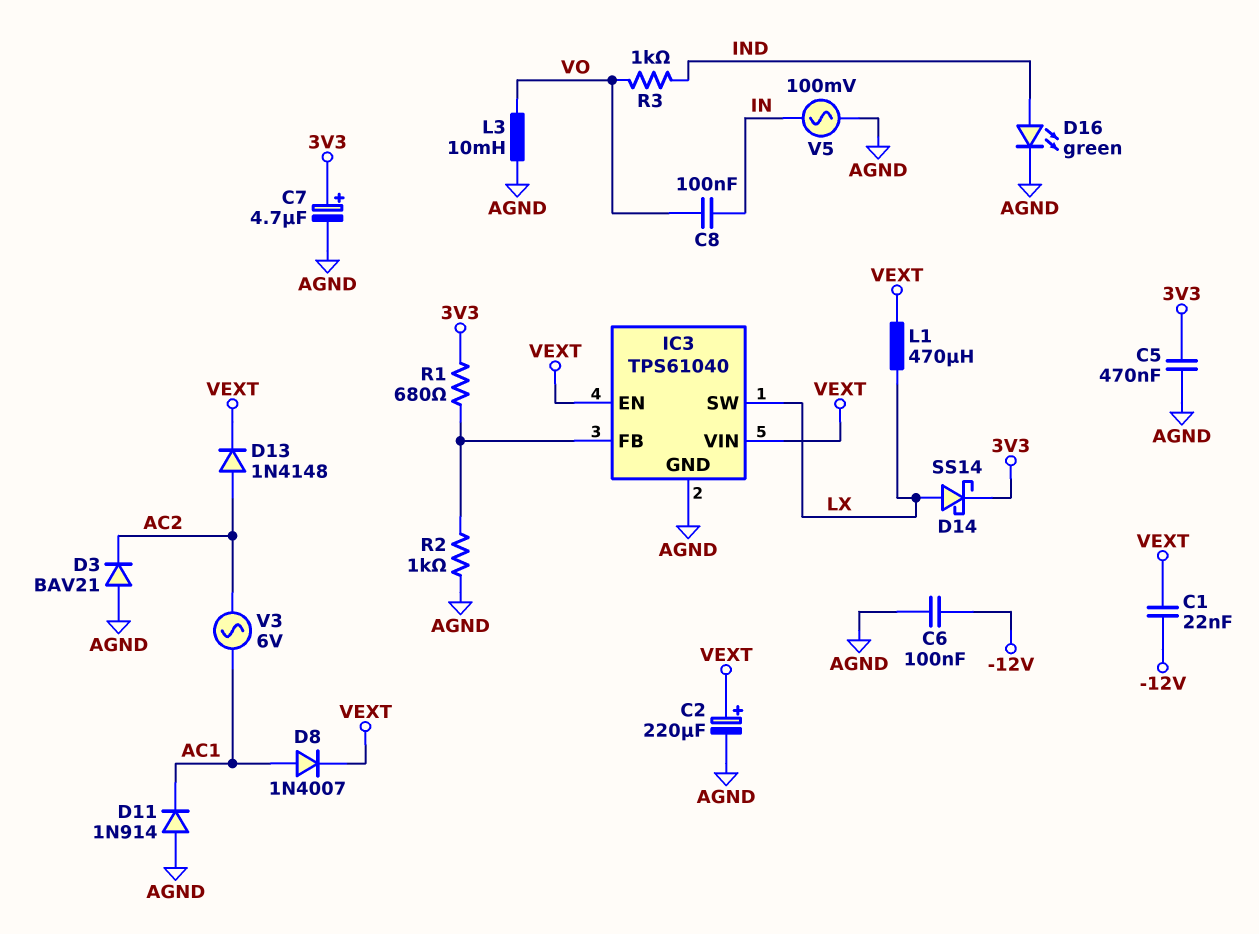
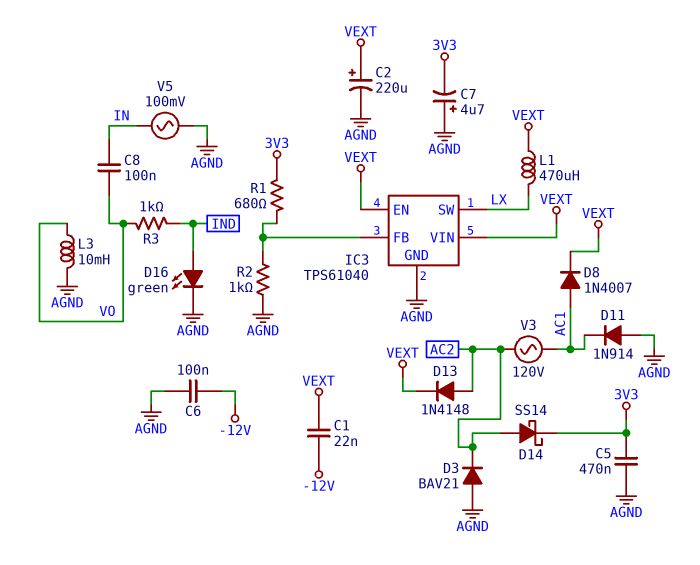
C7: 4.7uF (plus 3V3, minus AGND) -> 4.7uF (plus AGND, minus 3V3)
D14: schottky SS14 (A LX, K 3V3) -> schottky SS14 (A AC2, K 3V3)
V3: AC 6V (AC1, AC2) -> AC 120V (AC1, AC2)

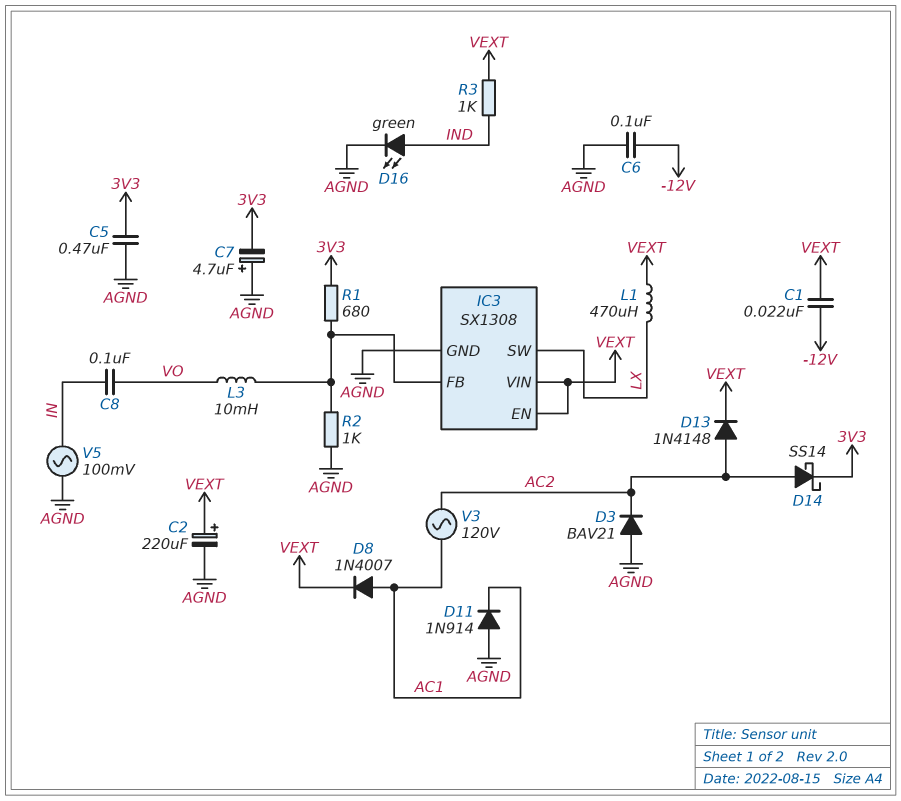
IC3: TPS61040 -> SX1308
L3: 10mH (AGND, VO) -> 10mH (IC3/FB, VO)
R3: 1k (IND, VO) -> 1k (IND, VEXT)

